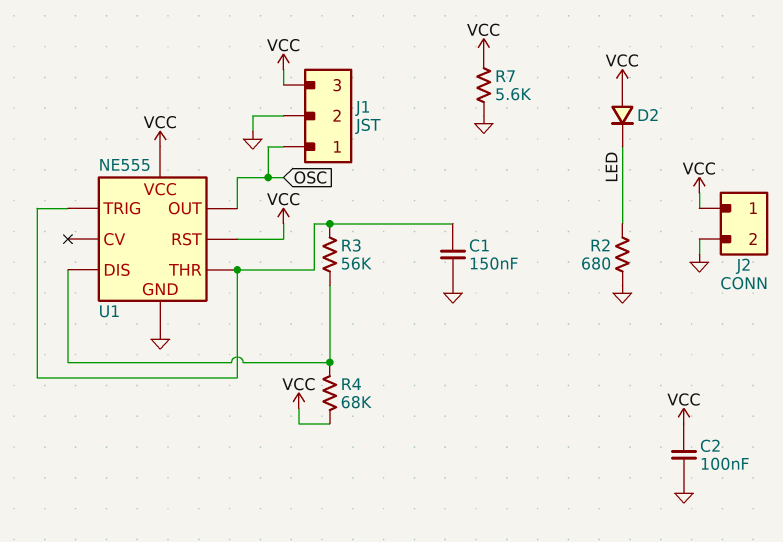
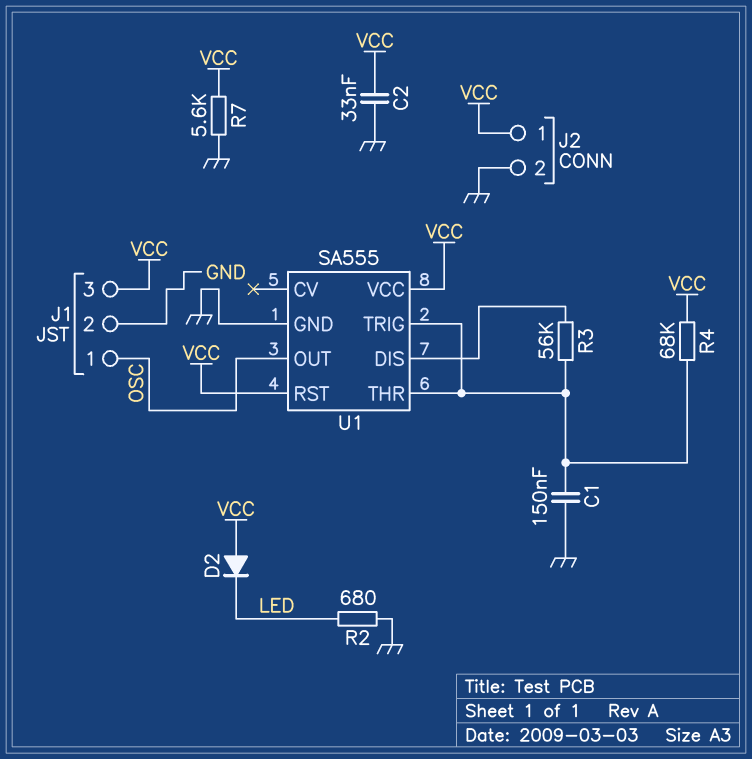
C2: 100nF (GND, VCC) -> 33nF (GND, VCC)
R4: 68k (U1/DIS, VCC) -> 68k (U1/THR, VCC)
U1: NE555 -> SA555

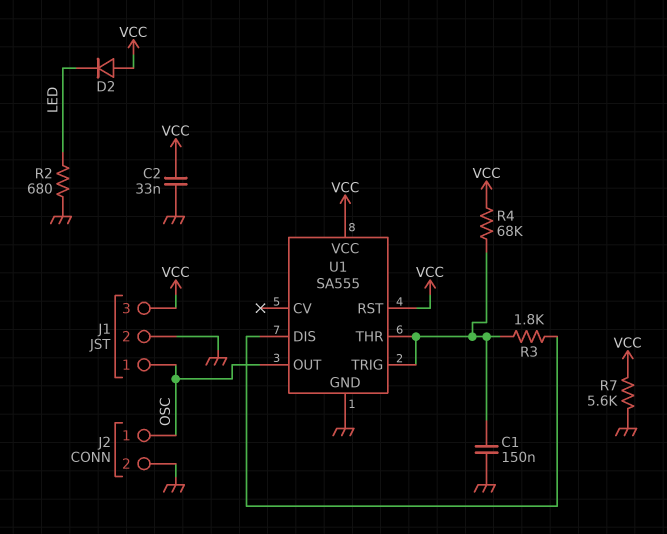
J2 pin 1: VCC -> OSC
R3: 56k (U1/DIS, U1/THR) -> 1.8k (U1/DIS, U1/THR)

